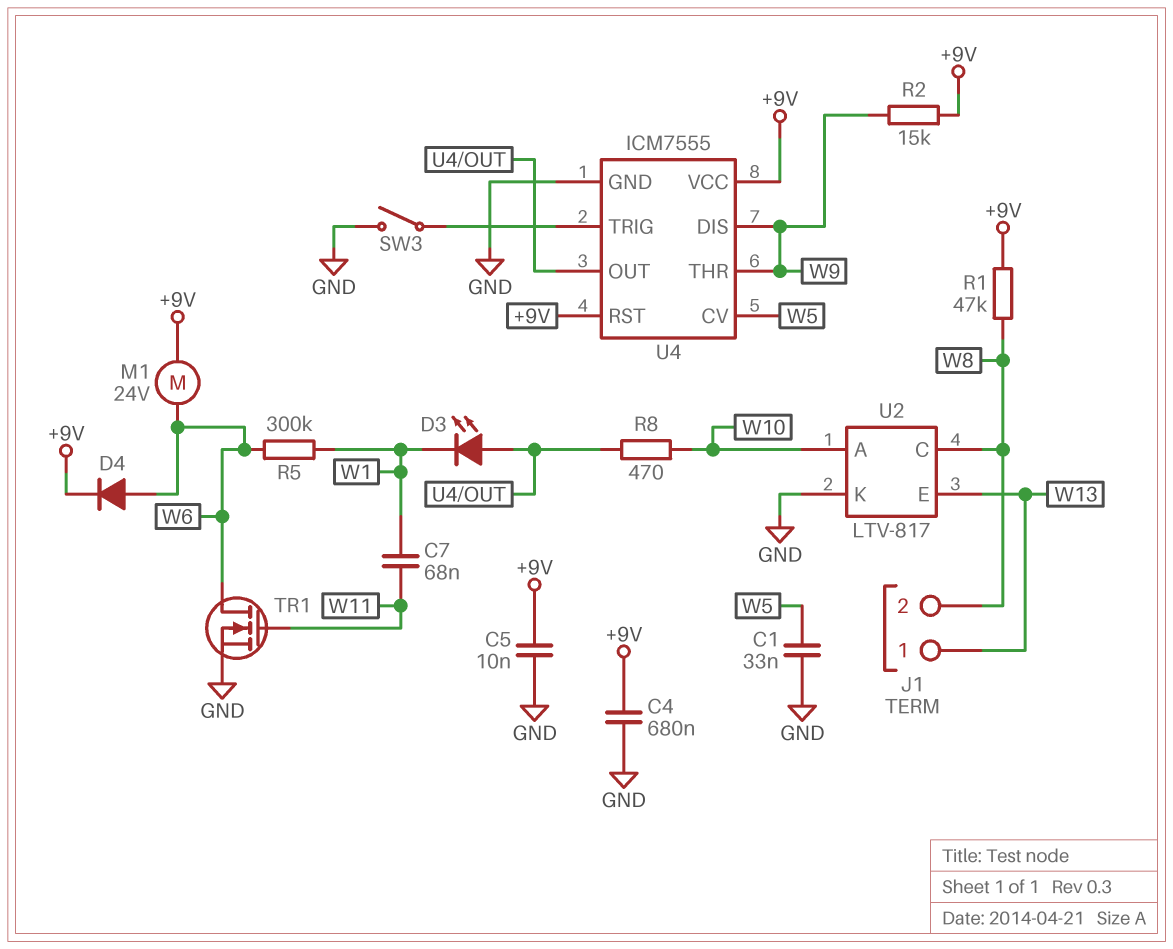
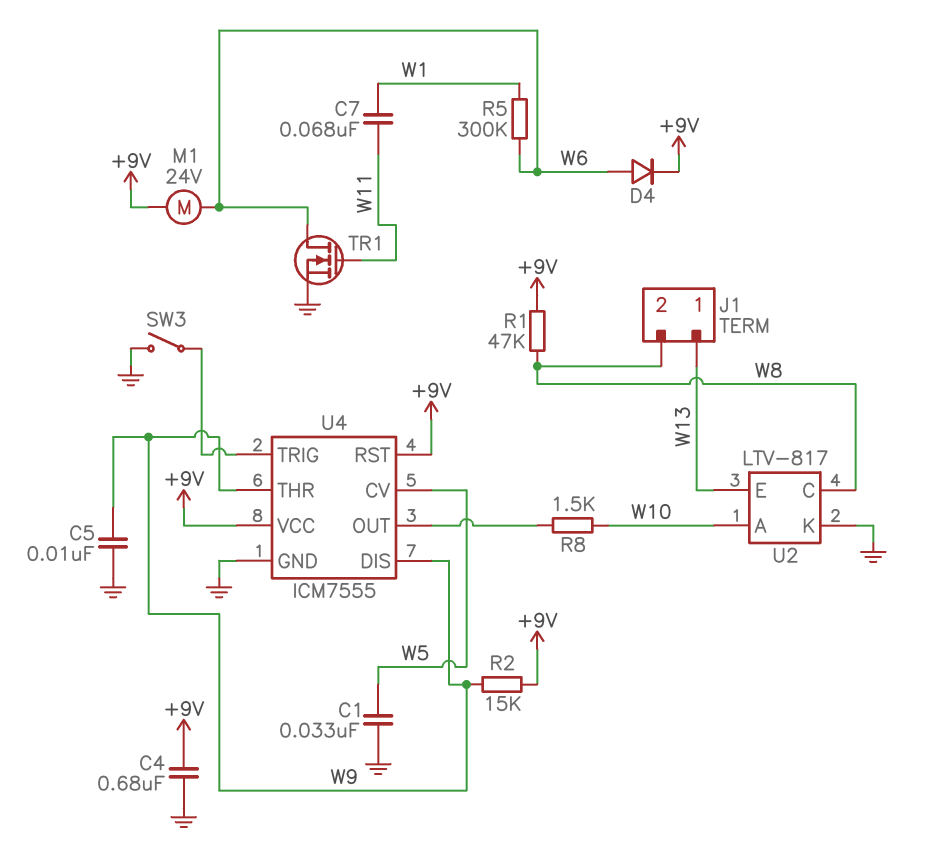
C5: 10nF (+9V, GND) -> 10nF (GND, W9)
D3: LED (A U4/OUT, K W1) -> none
R8: 470 (U4/OUT, W10) -> 1.5k (U4/OUT, W10)

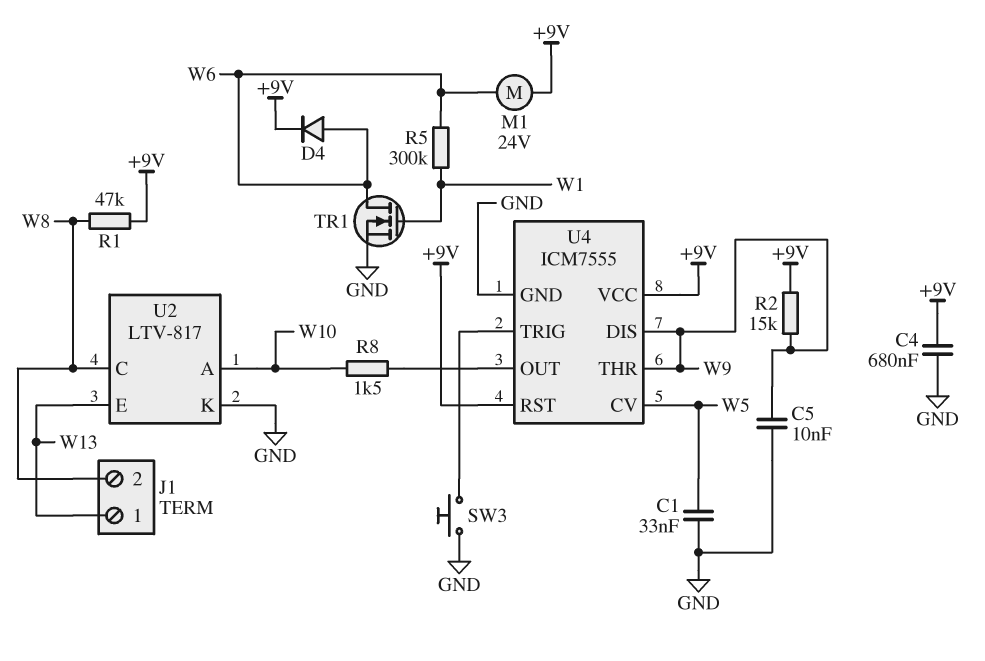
C7: 68nF (W1, W11) -> none
SW3: switch (GND, U4/TRIG) -> button (GND, U4/TRIG)
TR1: NMOS (G W11, D W6, S GND) -> NMOS (G W1, D W6, S GND)

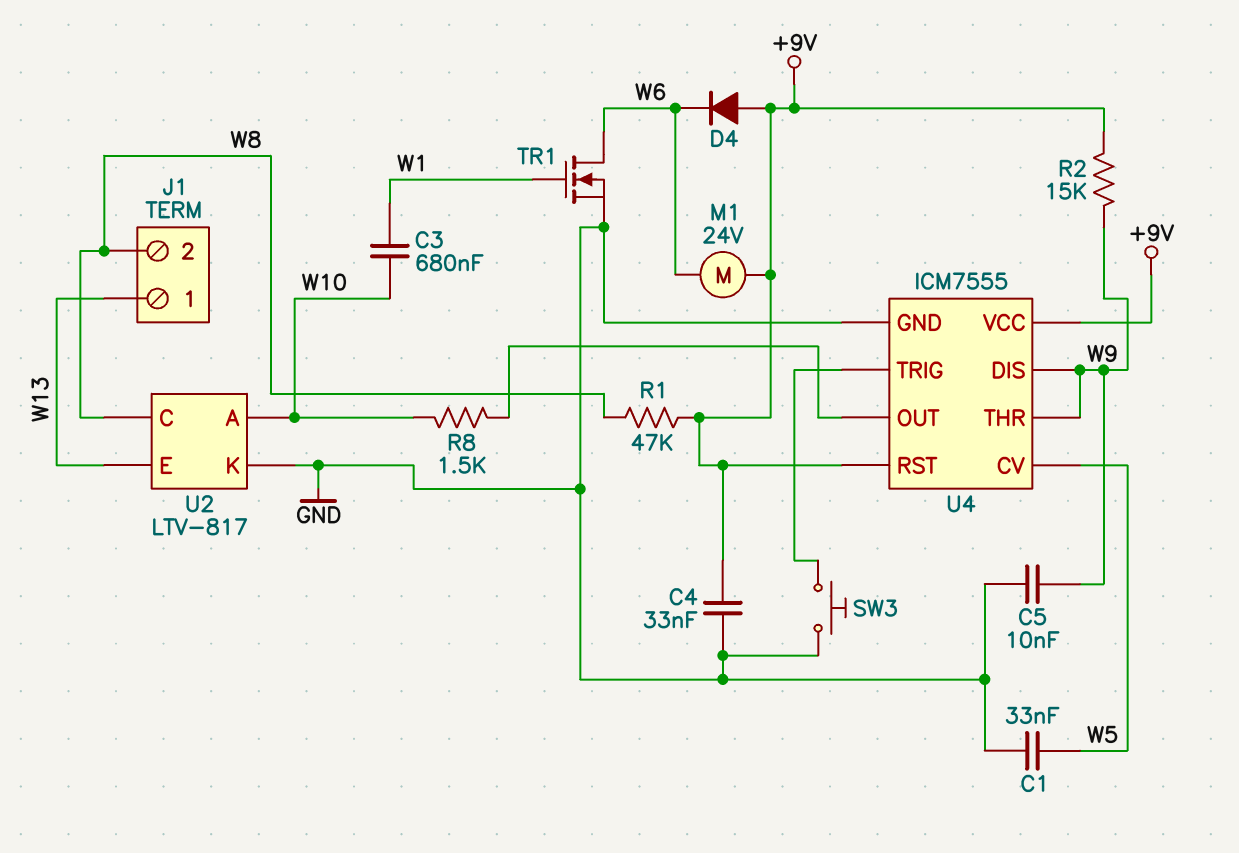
C3: none -> 680nF (W1, W10)
C4: 680nF (+9V, GND) -> 33nF (+9V, GND)
D4: diode (A W6, K +9V) -> diode (A +9V, K W6)
R5: 300k (W1, W6) -> none

